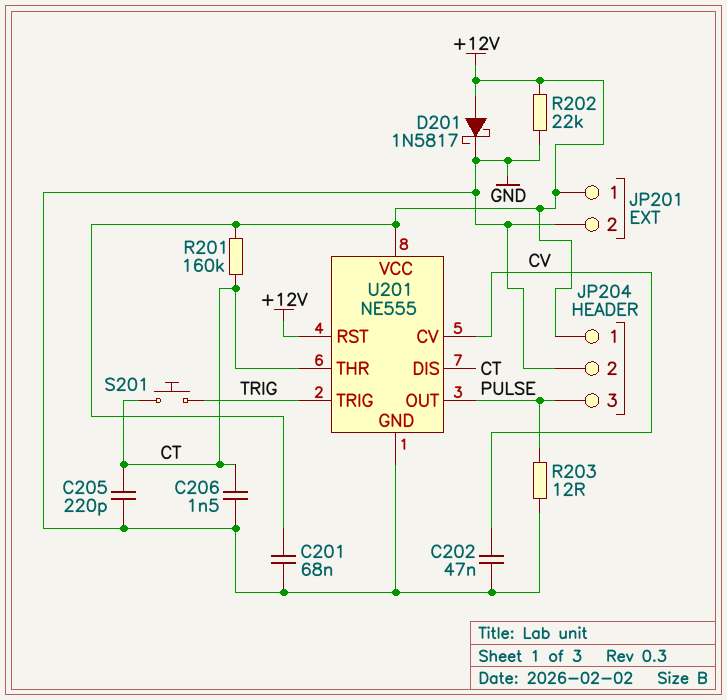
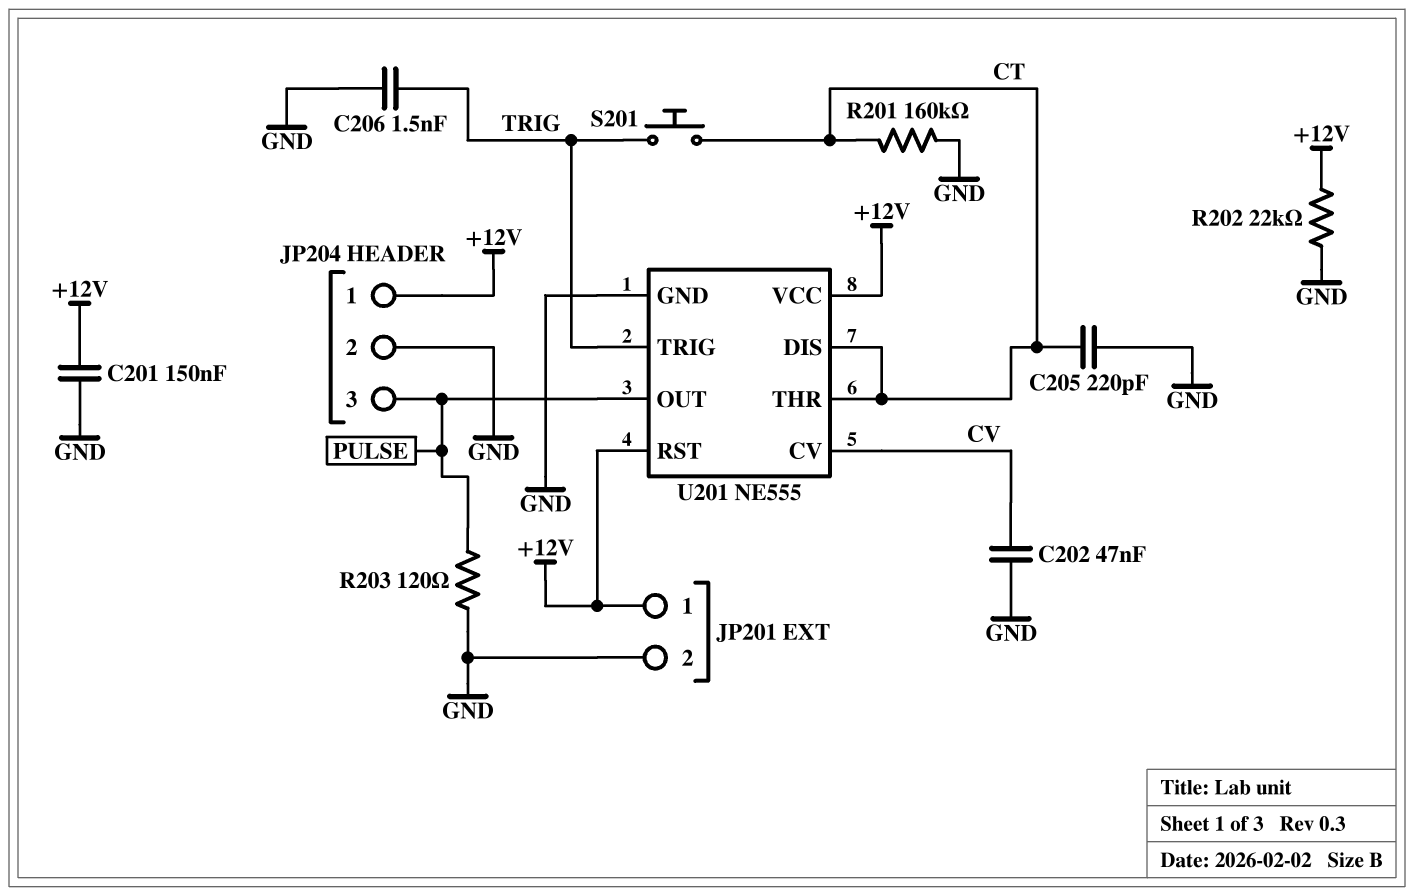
C201: 68nF (+12V, GND) -> 150nF (+12V, GND)
C206: 1.5nF (CT, GND) -> 1.5nF (GND, TRIG)
D201: schottky 1N5817 (A +12V, K GND) -> none
R201: 160k (+12V, CT) -> 160k (CT, GND)
R203: 12 (GND, PULSE) -> 120 (GND, PULSE)

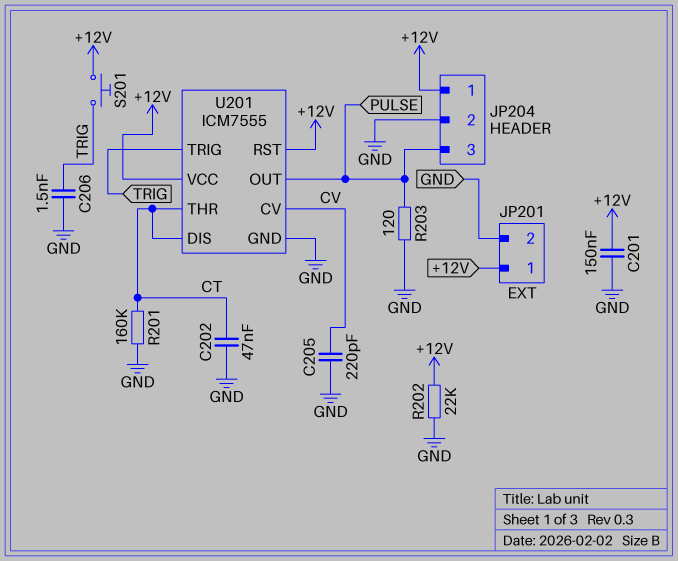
C202: 47nF (CV, GND) -> 47nF (CT, GND)
C205: 220pF (CT, GND) -> 220pF (CV, GND)
S201: button (CT, TRIG) -> button (+12V, TRIG)
U201: NE555 -> ICM7555

